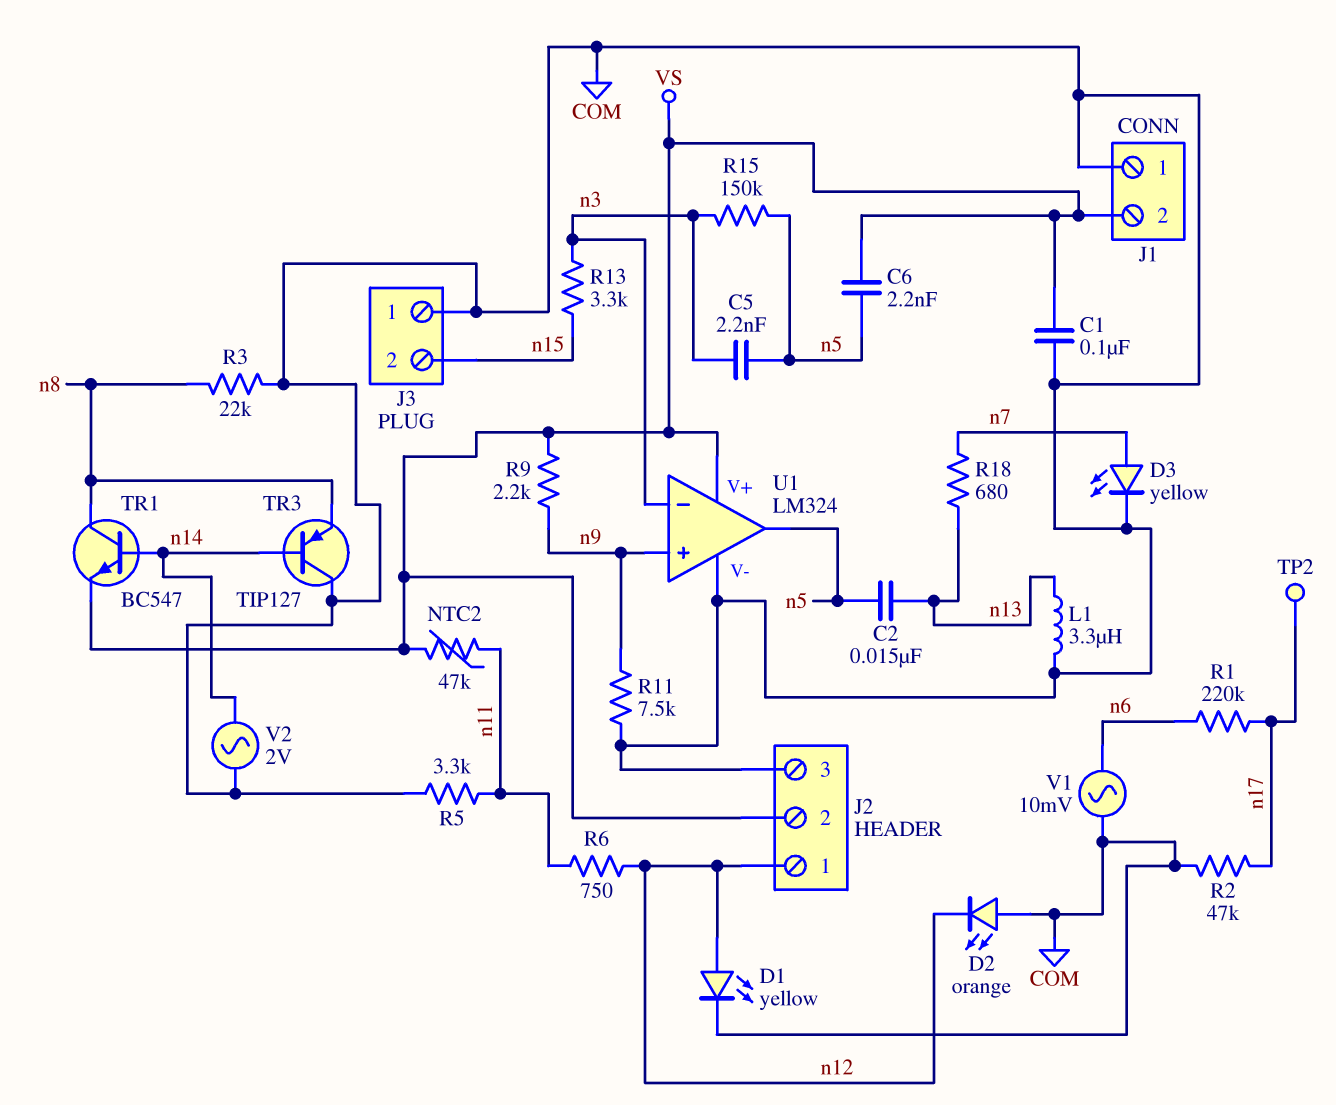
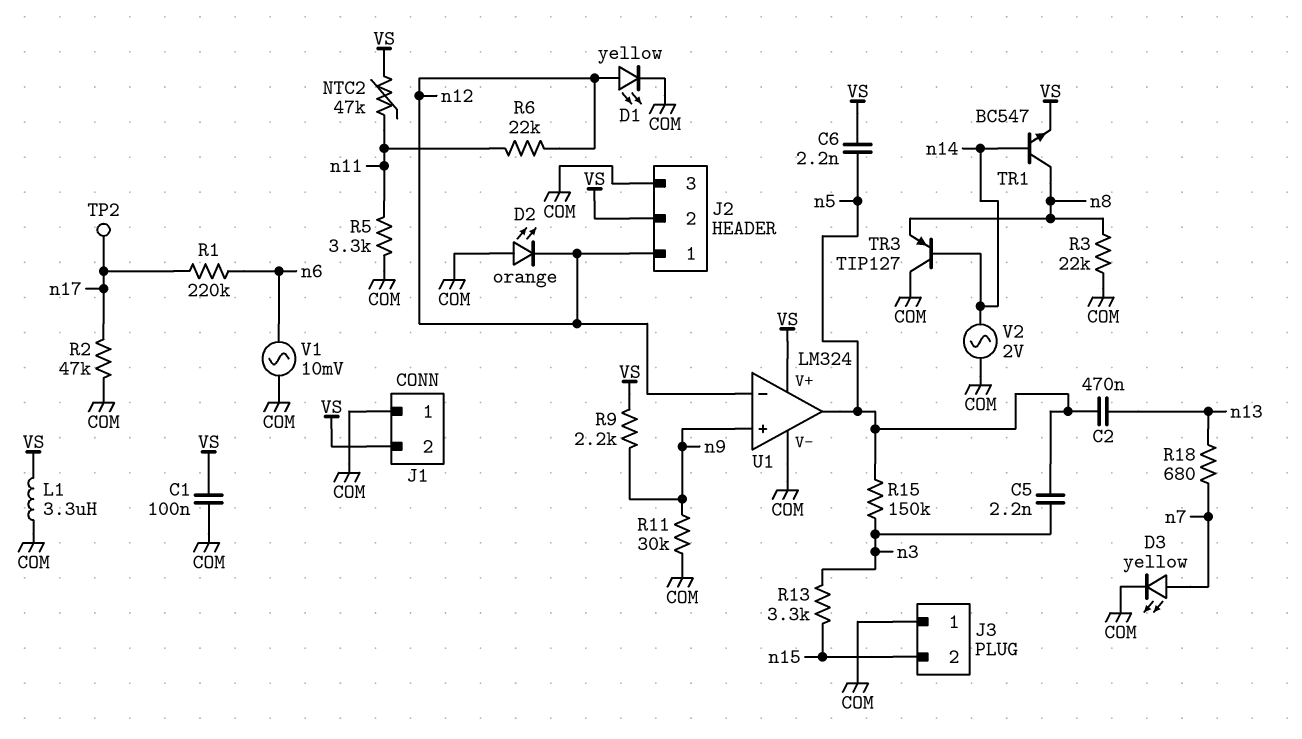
C2: 15nF (n5, n13) -> 470nF (n5, n13)
L1: 3.3uH (COM, n13) -> 3.3uH (COM, VS)
R6: 750 (n11, n12) -> 22k (n11, n12)
R11: 7.5k (COM, n9) -> 30k (COM, n9)
U1 pin in-: n3 -> n12

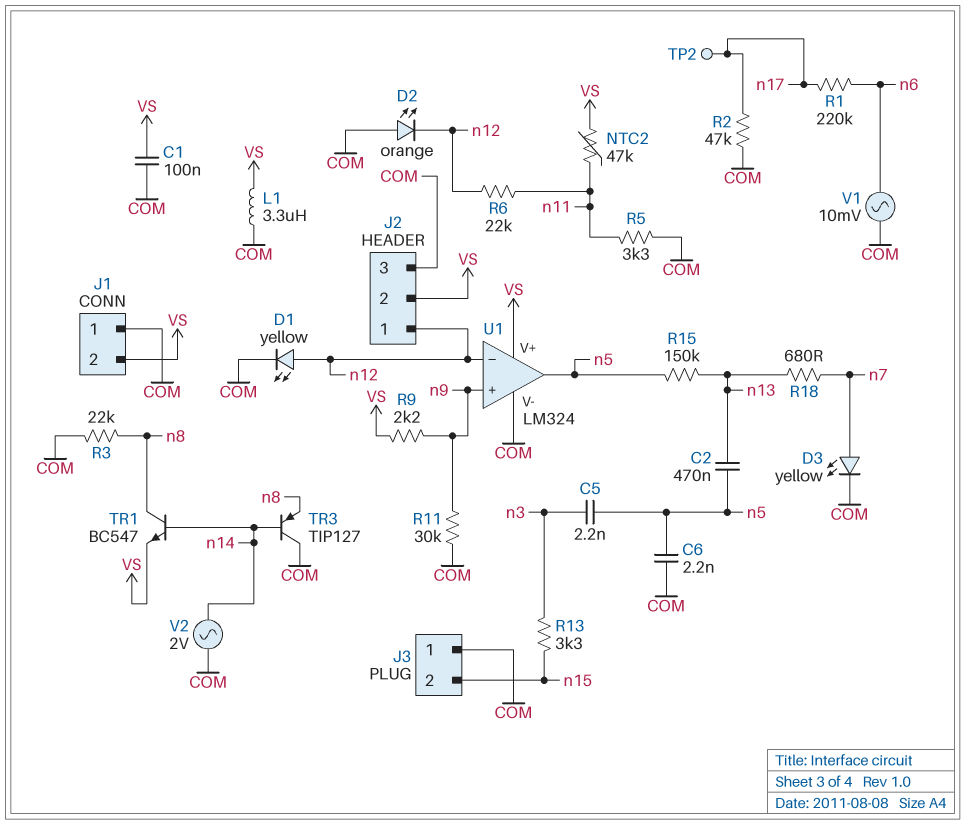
C6: 2.2nF (VS, n5) -> 2.2nF (COM, n5)
R15: 150k (n3, n5) -> 150k (n5, n13)

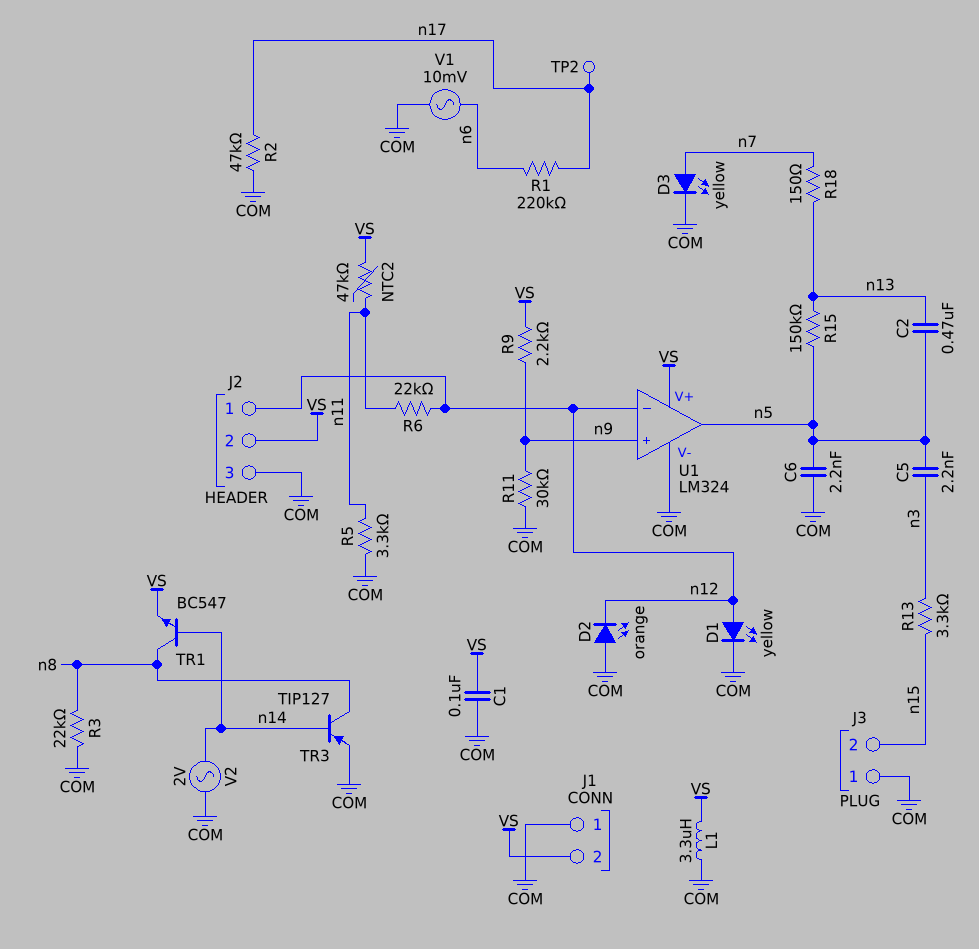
R18: 680 (n7, n13) -> 150 (n7, n13)
TR3: PNP TIP127 (B n14, C COM, E n8) -> PNP TIP127 (B n14, C n8, E COM)

